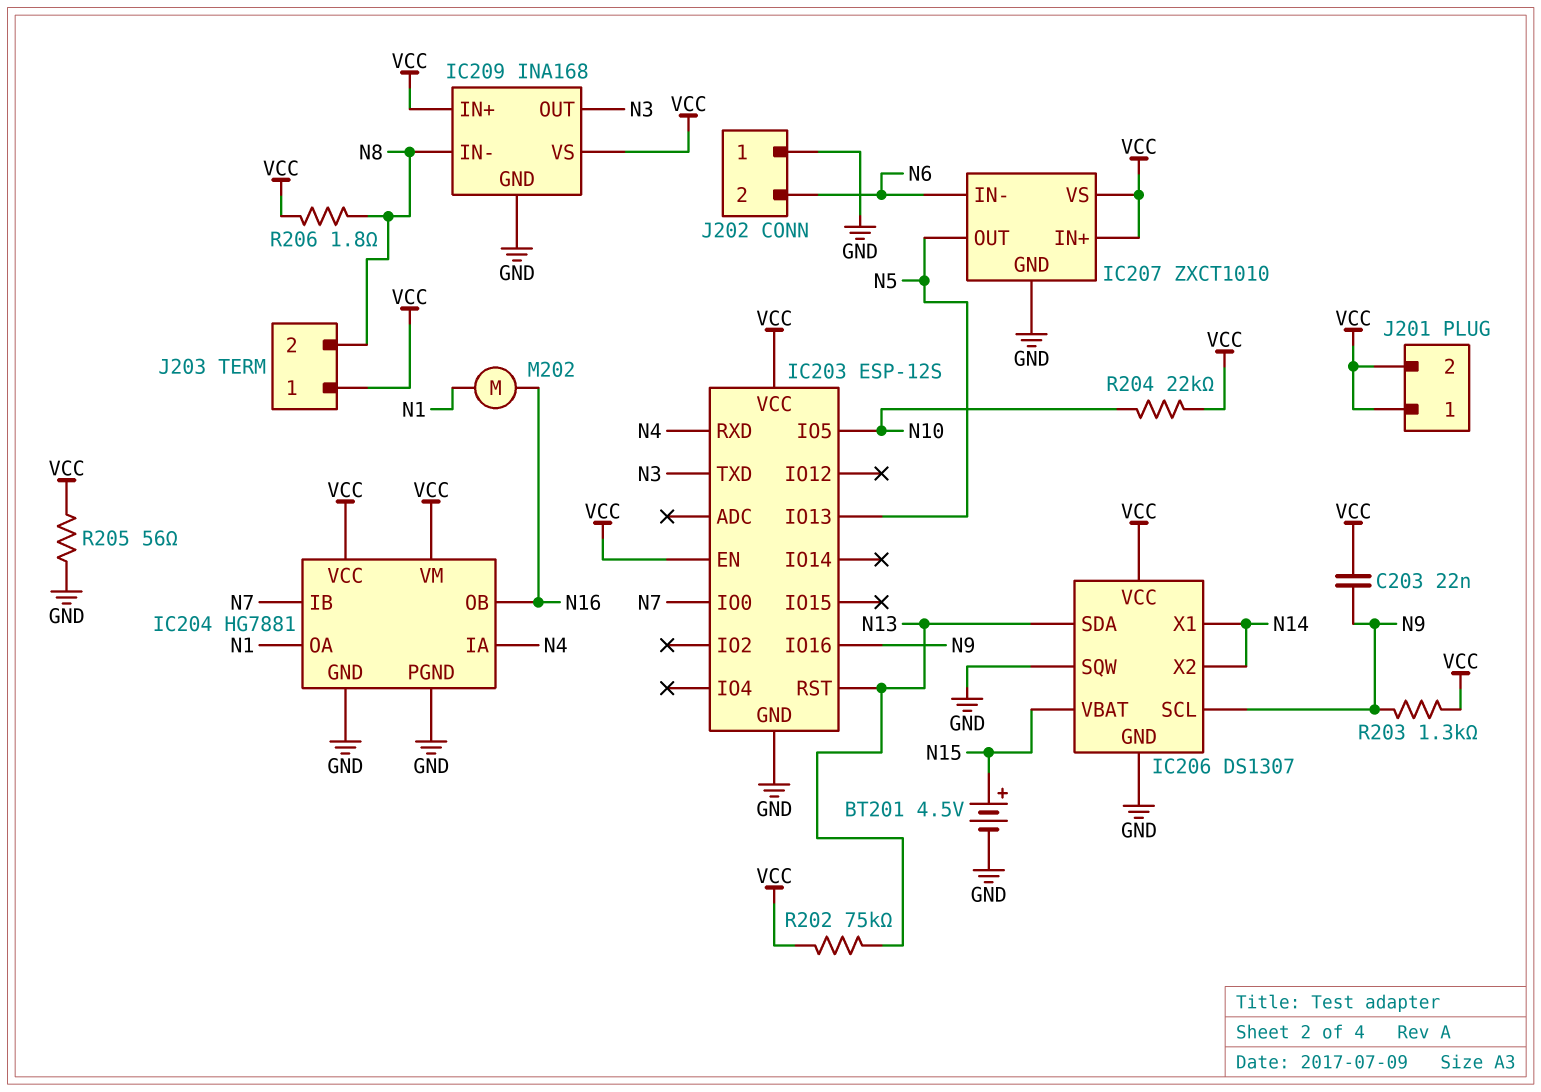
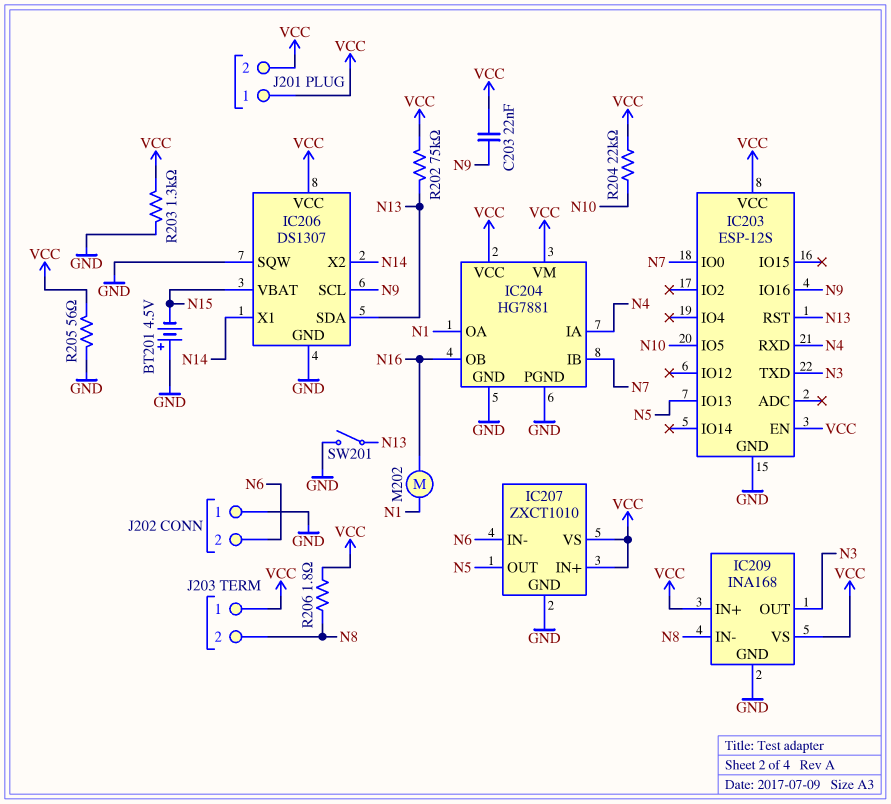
BT201: 4.5V (plus N15, minus GND) -> 4.5V (plus GND, minus N15)
R203: 1.3k (N9, VCC) -> 1.3k (GND, VCC)
SW201: none -> switch (GND, N13)

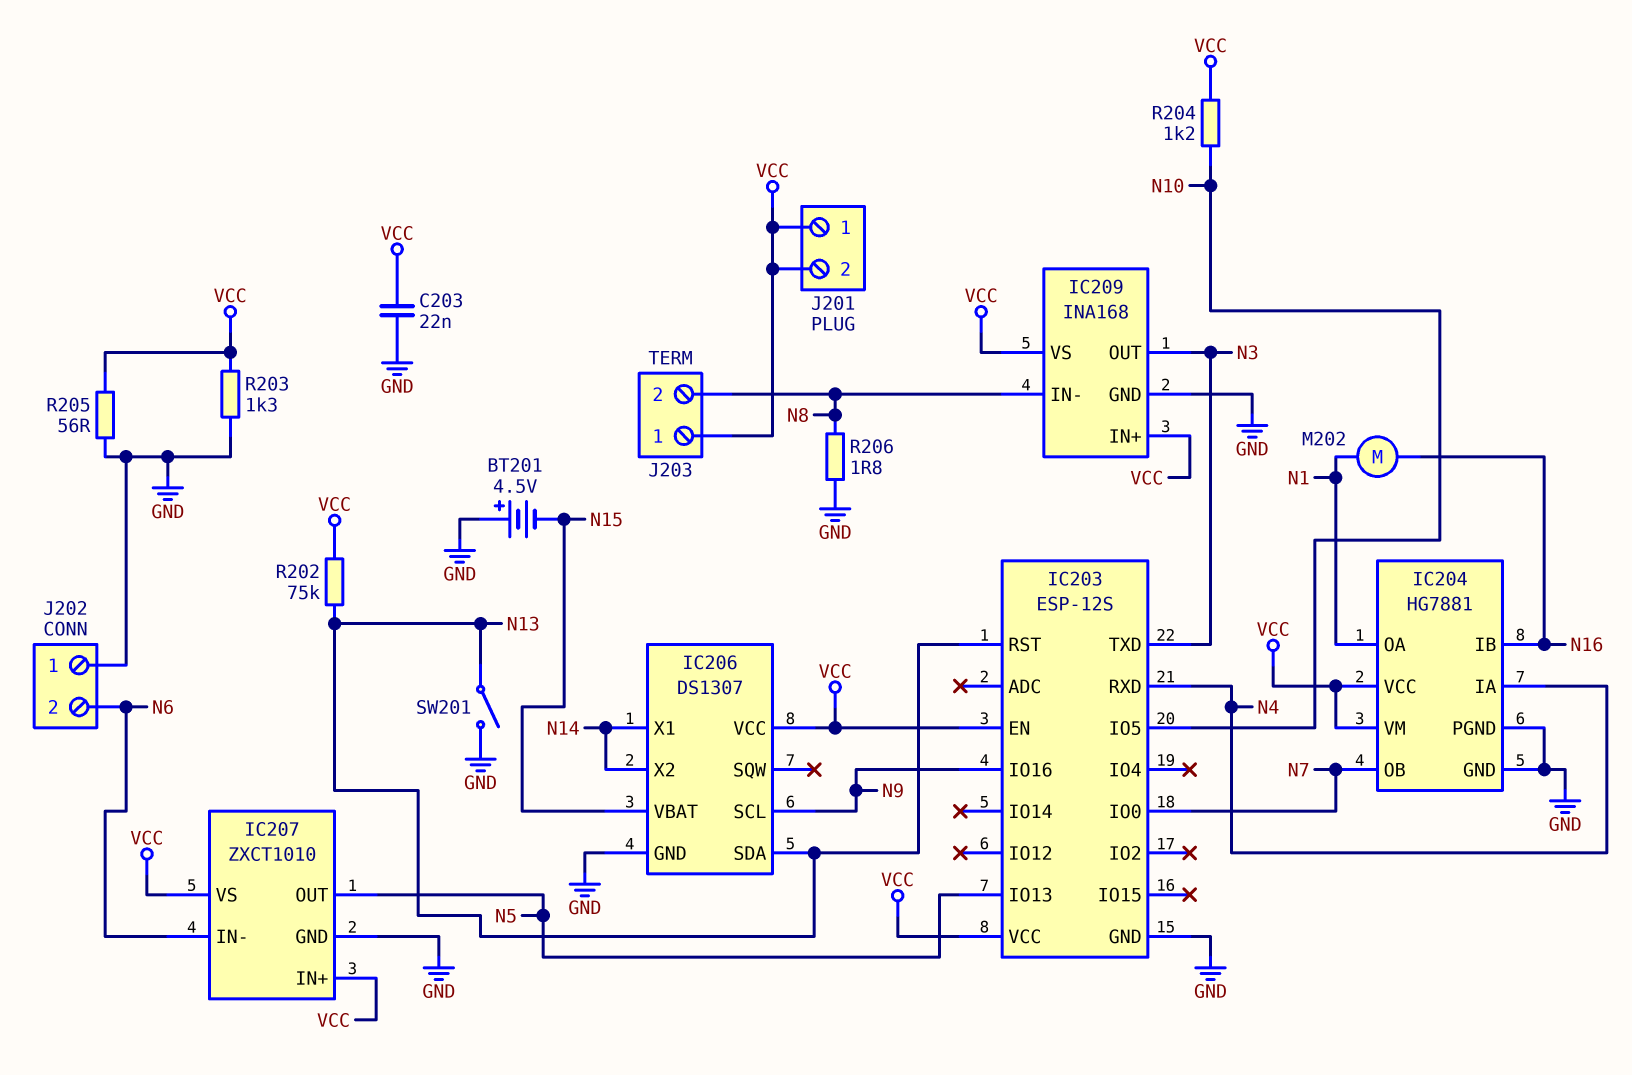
C203: 22nF (N9, VCC) -> 22nF (GND, VCC)
IC204 pin IB: N7 -> N16
IC204 pin OB: N16 -> N7
IC206 pin SQW: GND -> none
R204: 22k (N10, VCC) -> 1.2k (N10, VCC)
R206: 1.8 (N8, VCC) -> 1.8 (GND, N8)

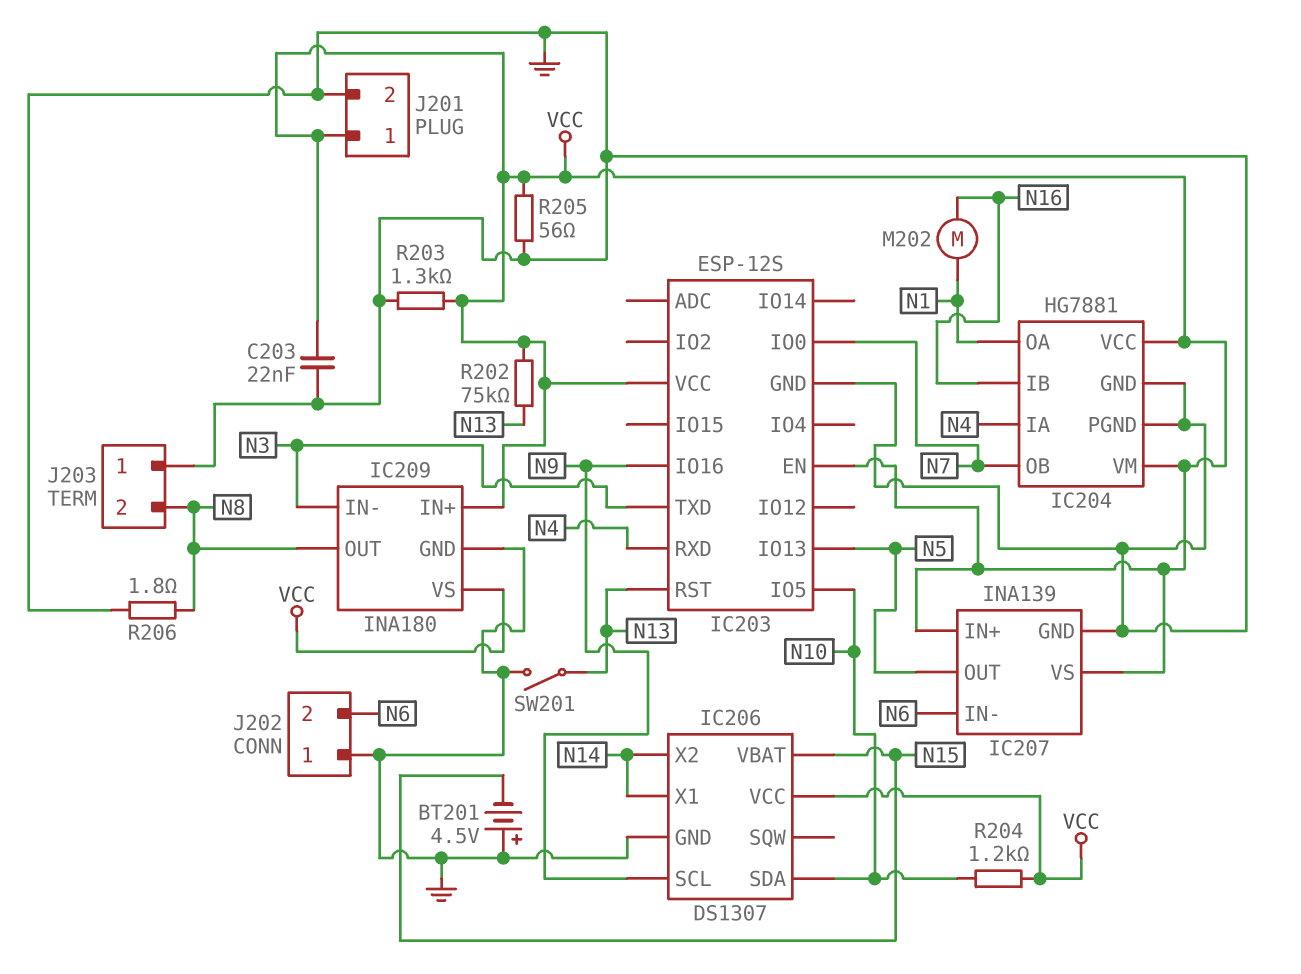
IC206 pin SDA: N13 -> N10
IC207: ZXCT1010 -> INA139
IC209: INA168 -> INA180
IC209 pin IN-: N8 -> N3
IC209 pin OUT: N3 -> N8
J201 pin 2: VCC -> GND
J203 pin 1: VCC -> GND

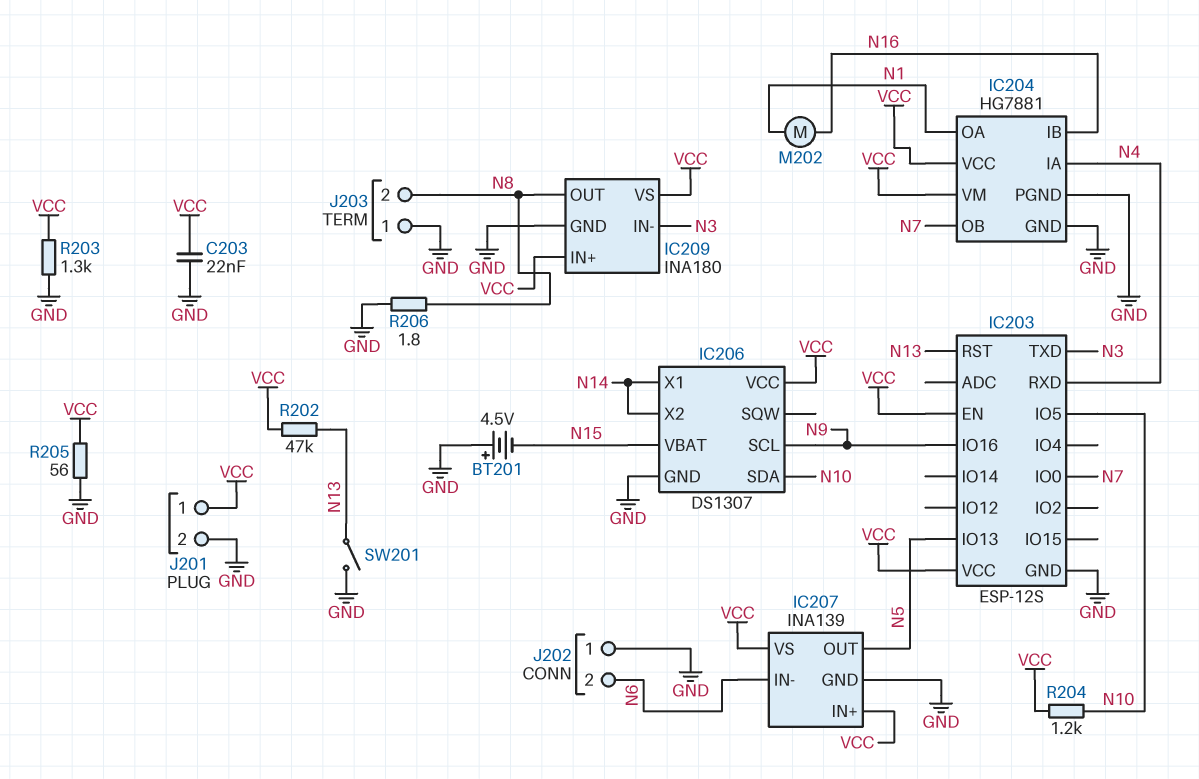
R202: 75k (N13, VCC) -> 47k (N13, VCC)

